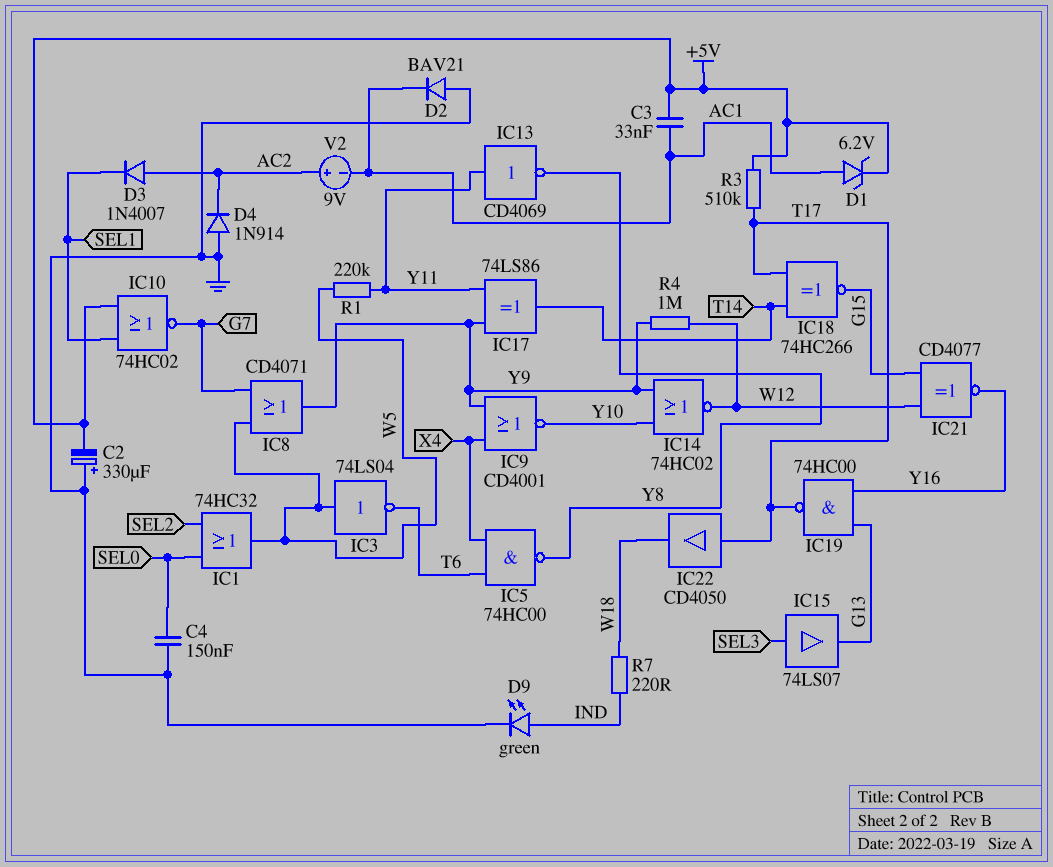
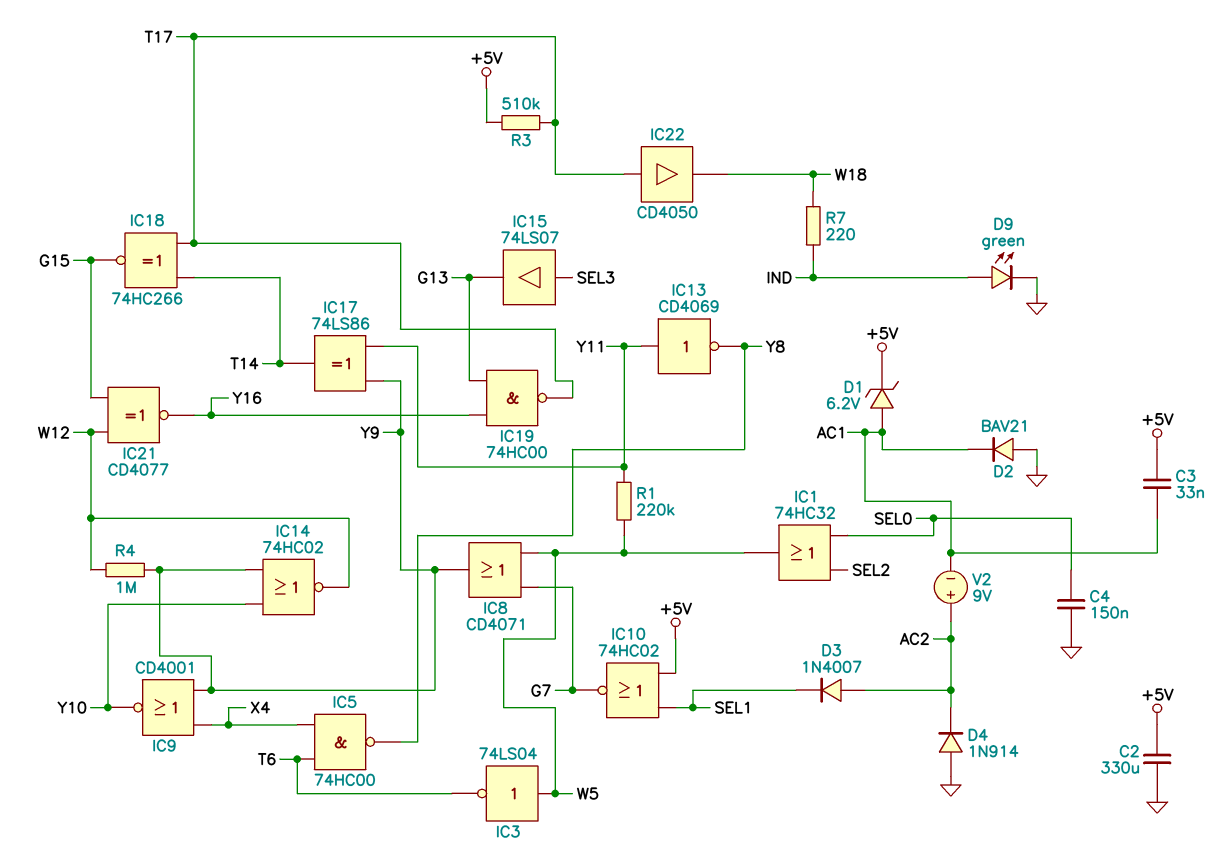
C2: 330uF (plus GND, minus +5V) -> 330uF (+5V, GND)

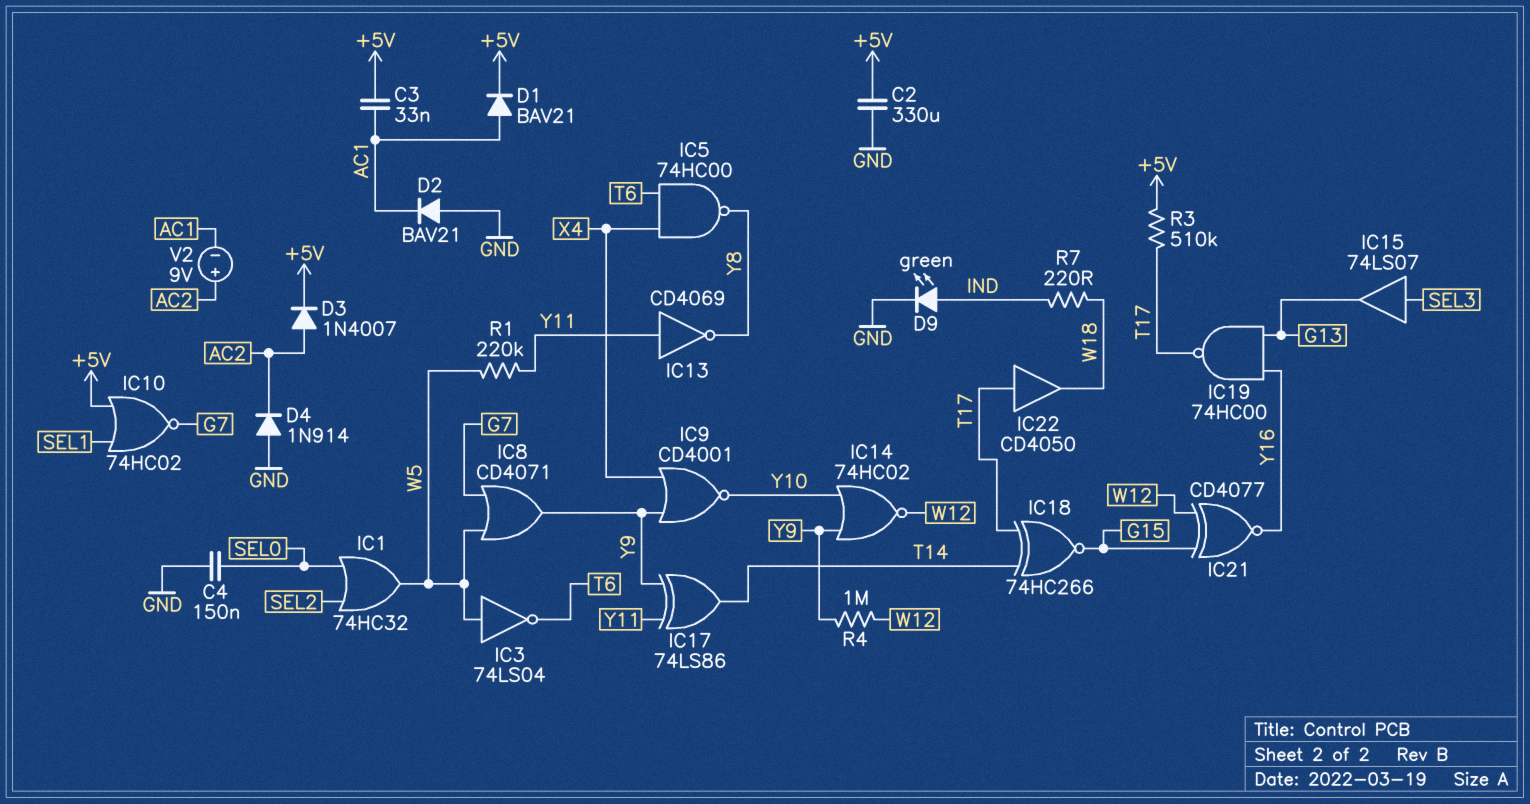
D1: zener 6.2V (A AC1, K +5V) -> diode BAV21 (A AC1, K +5V)
D3: diode 1N4007 (A AC2, K SEL1) -> diode 1N4007 (A AC2, K +5V)

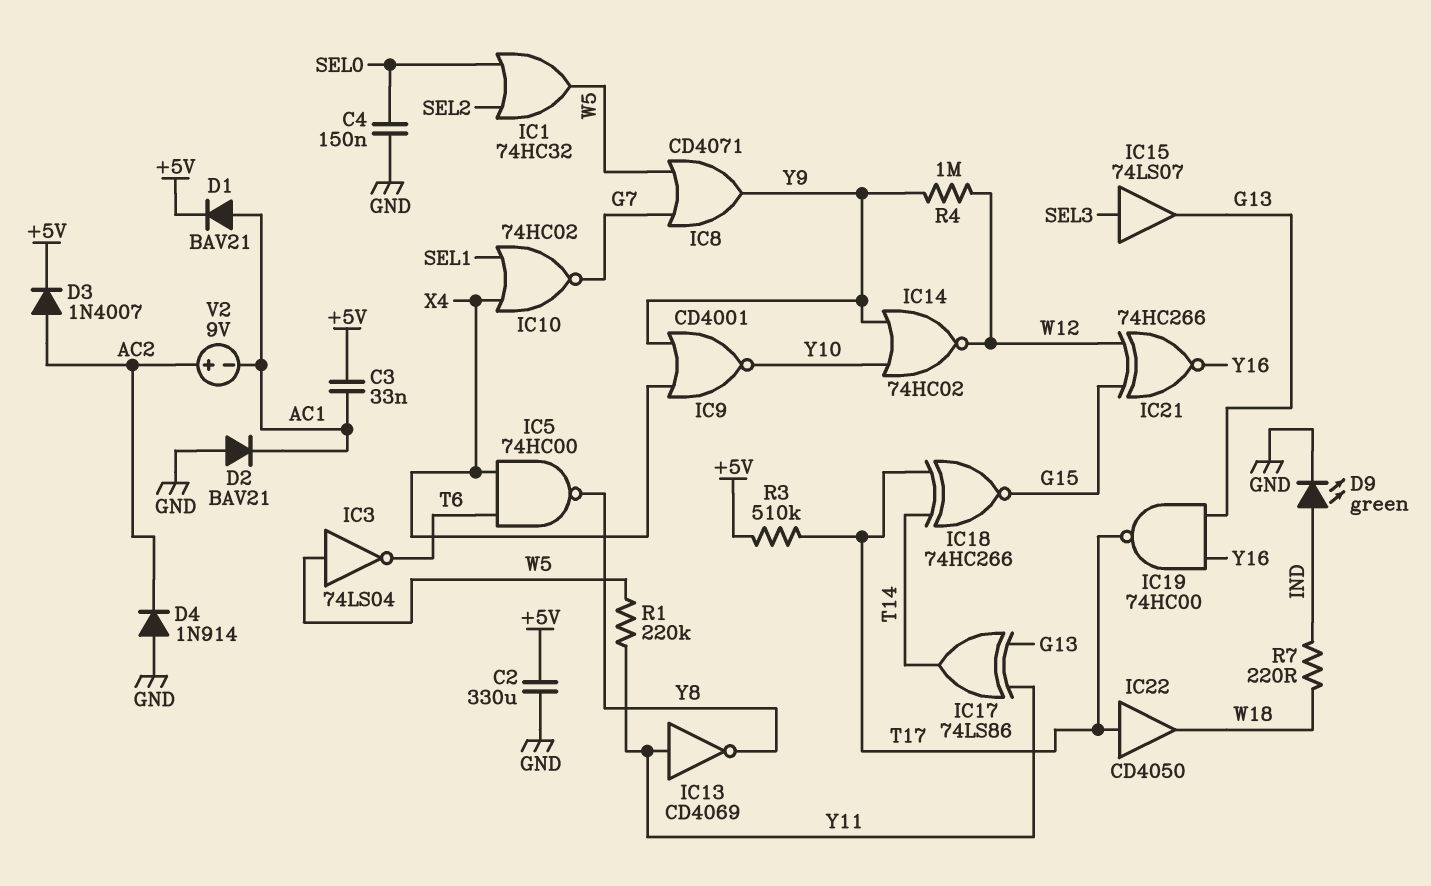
IC10: NOR 74HC02 (in +5V, in SEL1, out G7) -> NOR 74HC02 (in SEL1, in X4, out G7)
IC17: XOR 74LS86 (in Y9, in Y11, out T14) -> XOR 74LS86 (in G13, in Y11, out T14)
IC21: XNOR CD4077 (in G15, in W12, out Y16) -> XNOR 74HC266 (in G15, in W12, out Y16)

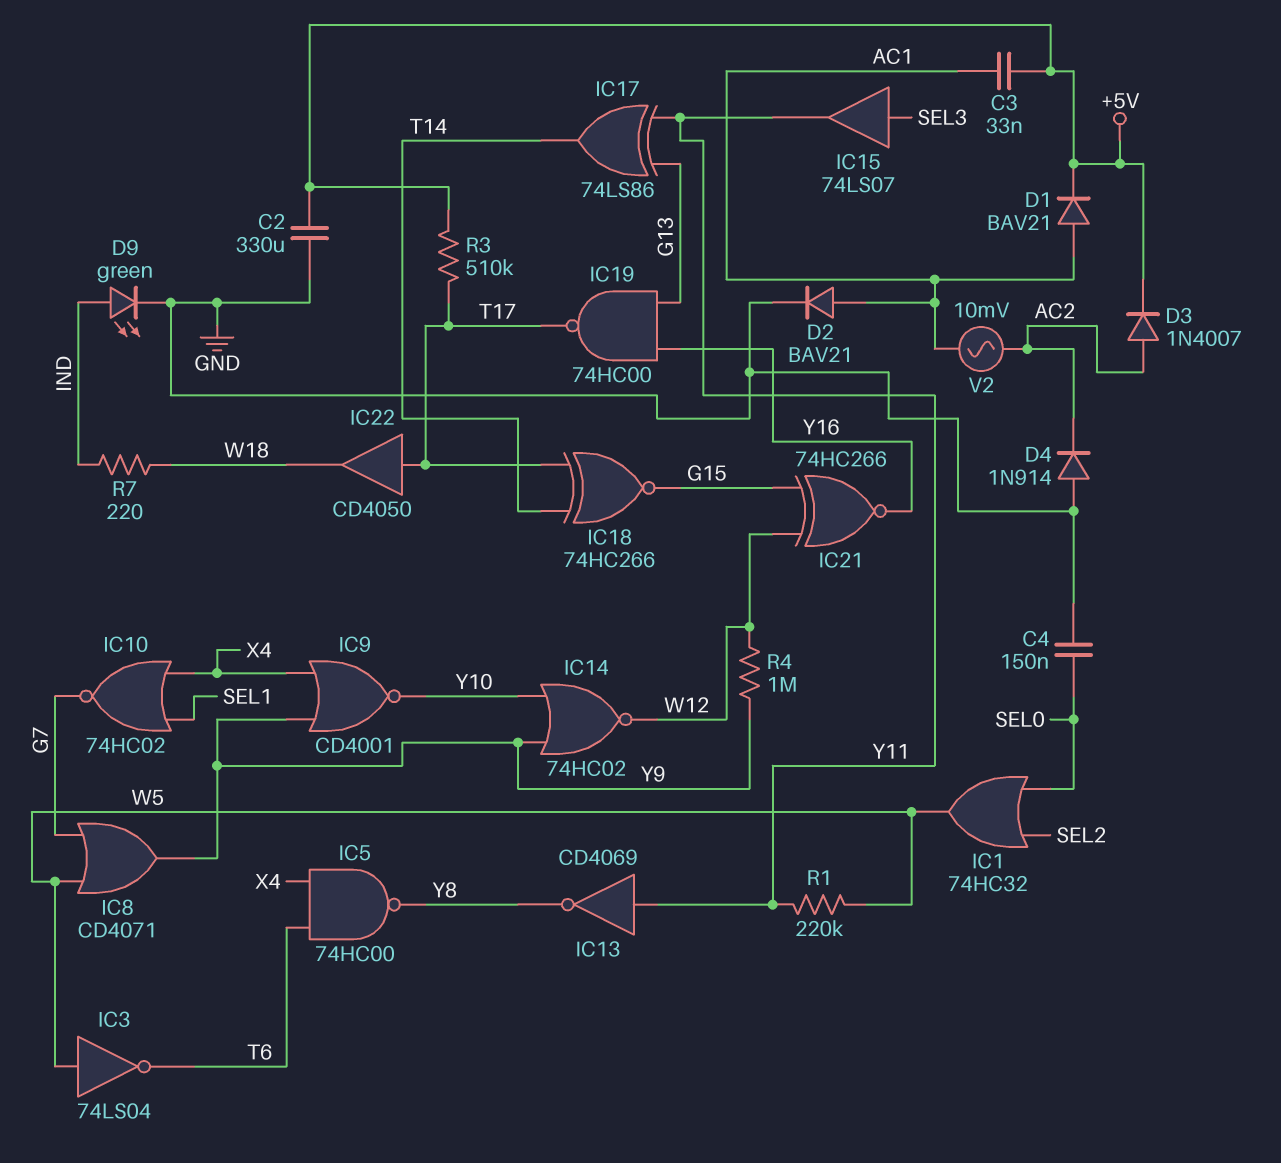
D2: diode BAV21 (A GND, K AC1) -> diode BAV21 (A AC1, K GND)
IC15: buffer 74LS07 (in SEL3, out G13) -> buffer 74LS07 (in SEL3, out Y11)
V2: 9V (plus AC2, minus AC1) -> AC 10mV (AC1, AC2)

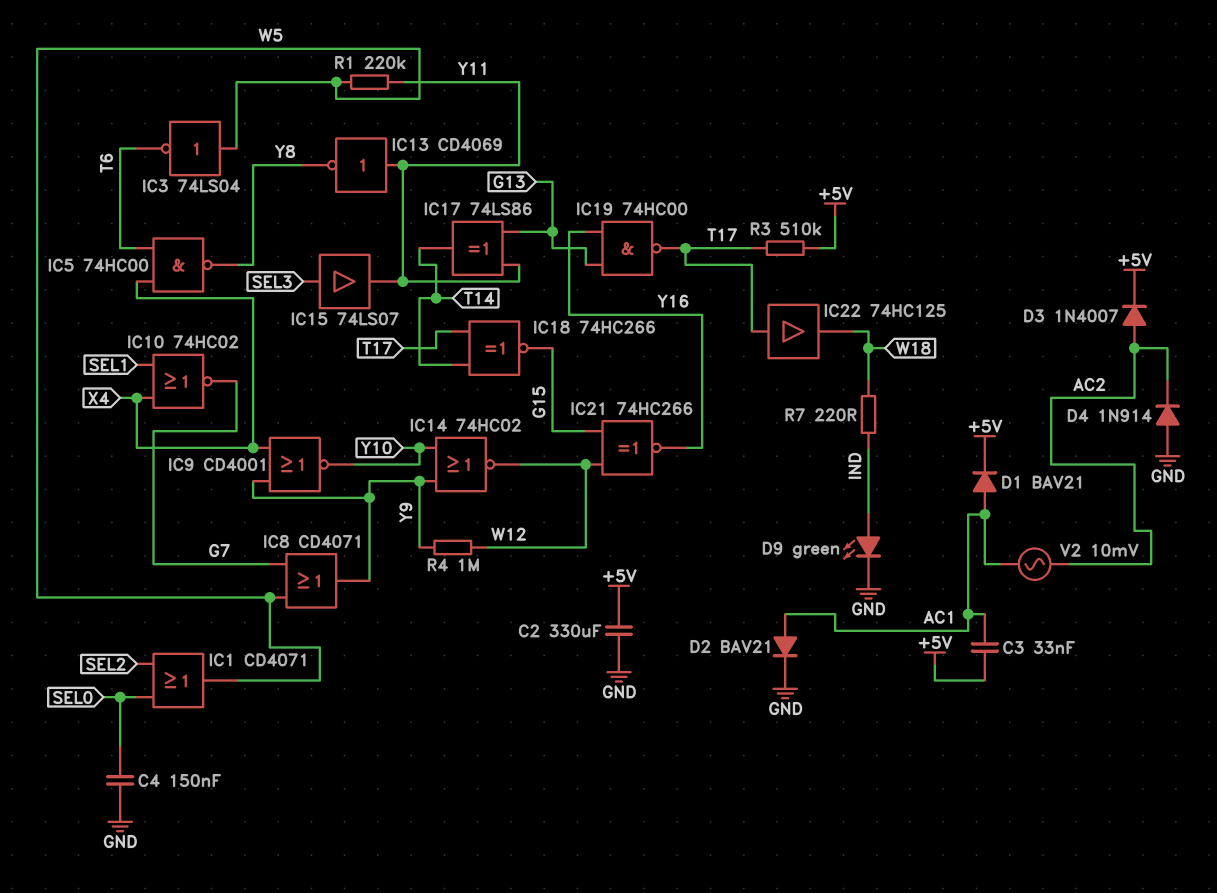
IC1: OR 74HC32 (in SEL0, in SEL2, out W5) -> OR CD4071 (in SEL0, in SEL2, out W5)
IC22: buffer CD4050 (in T17, out W18) -> buffer 74HC125 (in T17, out W18)

